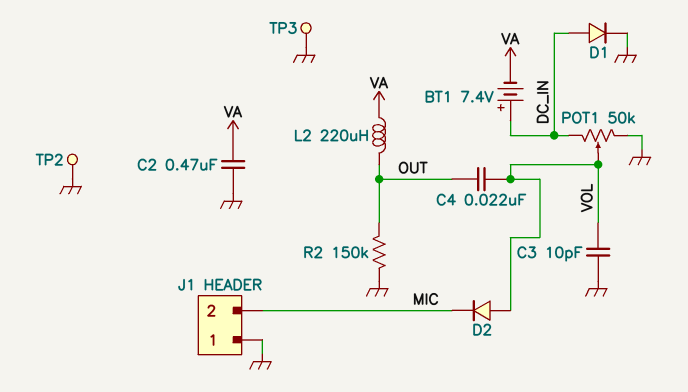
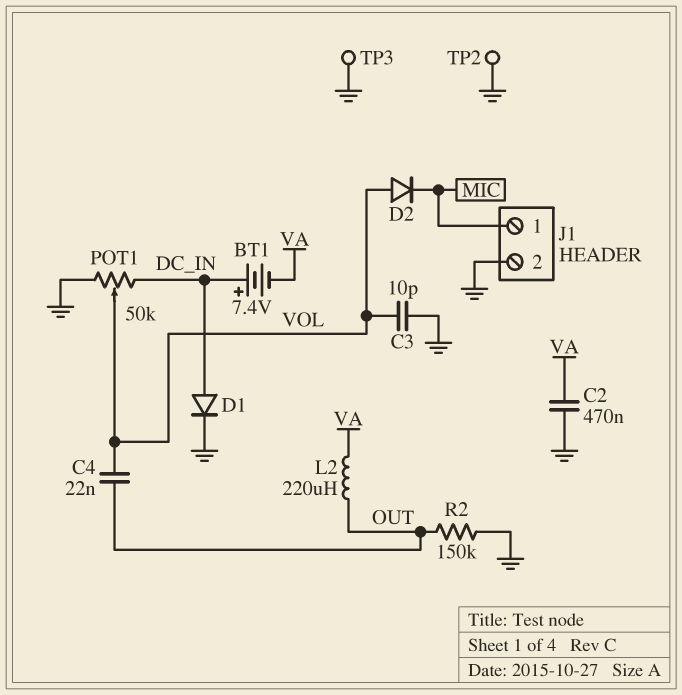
J1 pin 1: GND -> MIC
J1 pin 2: MIC -> GND

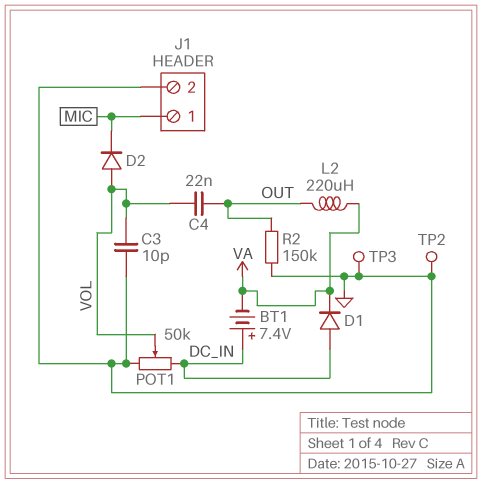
C2: 470nF (GND, VA) -> none
D1: diode (A DC_IN, K GND) -> diode (A DC_IN, K VA)

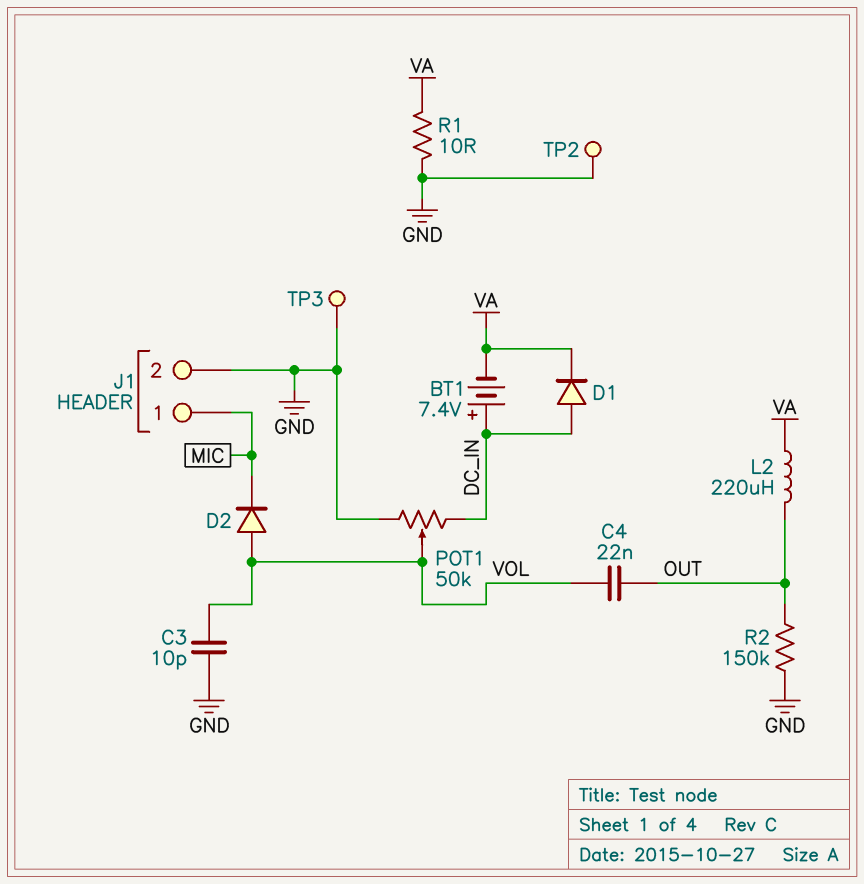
R1: none -> 10 (GND, VA)

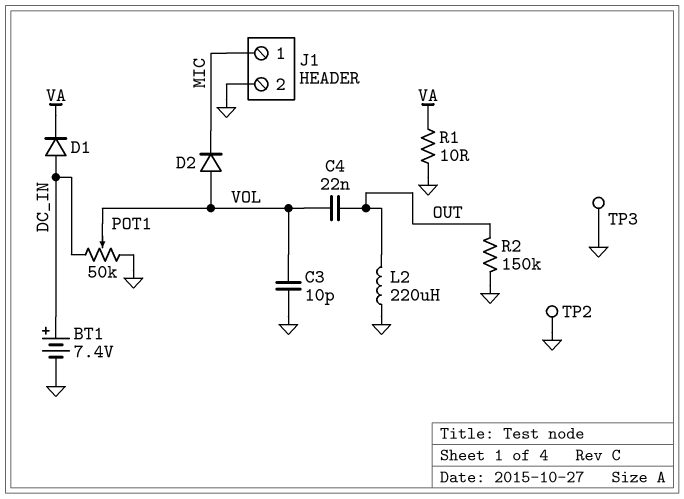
BT1: 7.4V (plus DC_IN, minus VA) -> 7.4V (plus DC_IN, minus GND)
L2: 220uH (OUT, VA) -> 220uH (GND, OUT)

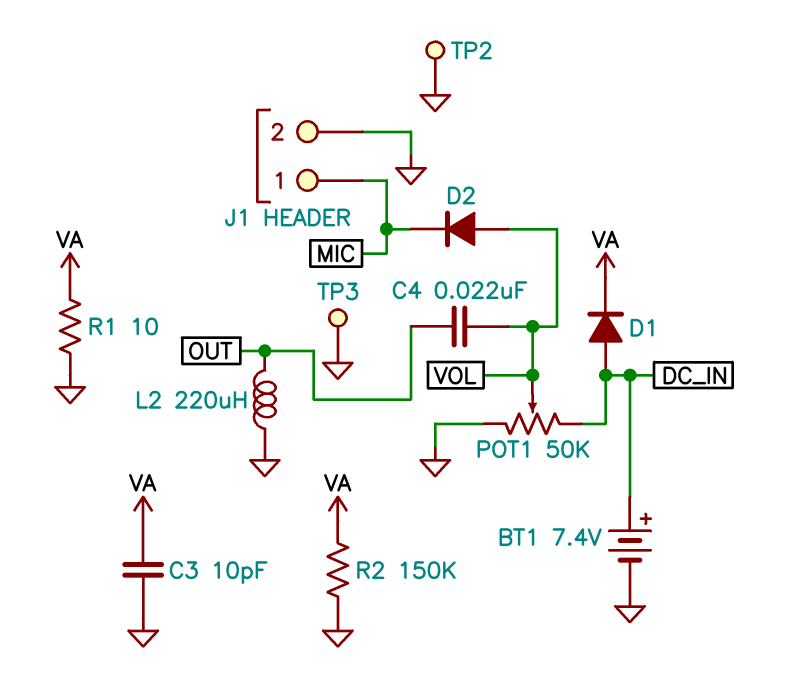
C3: 10pF (GND, VOL) -> 10pF (GND, VA)
R2: 150k (GND, OUT) -> 150k (GND, VA)

